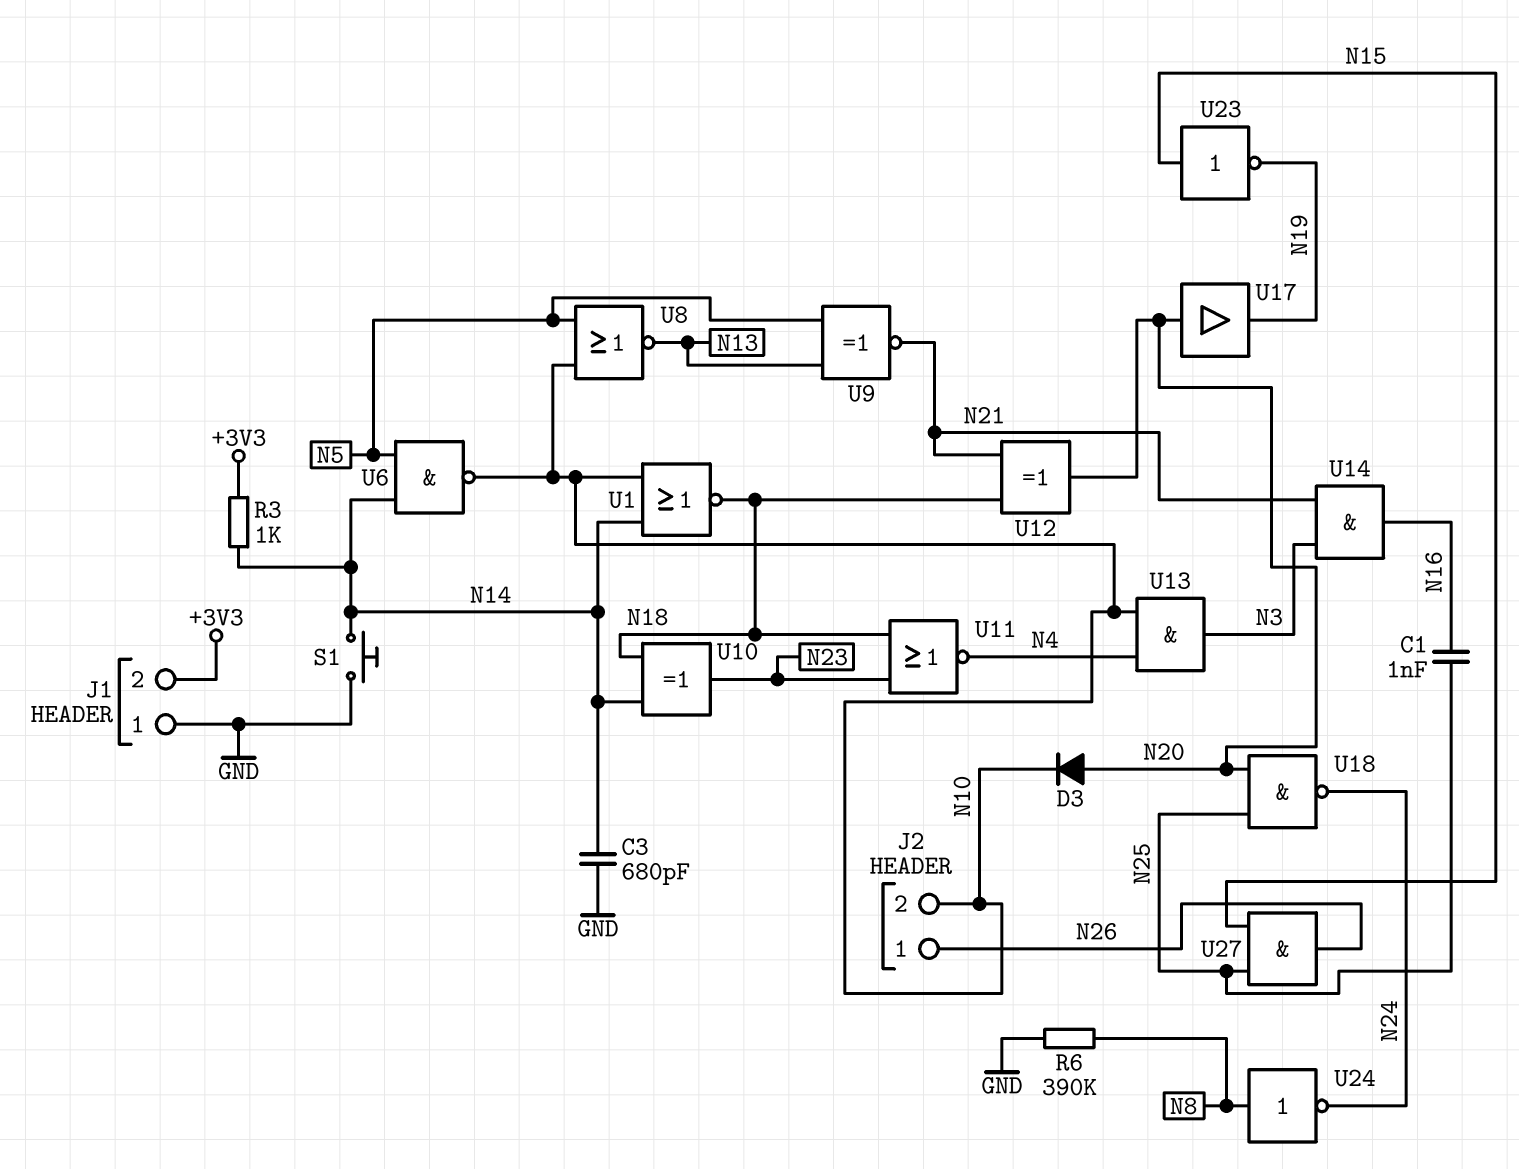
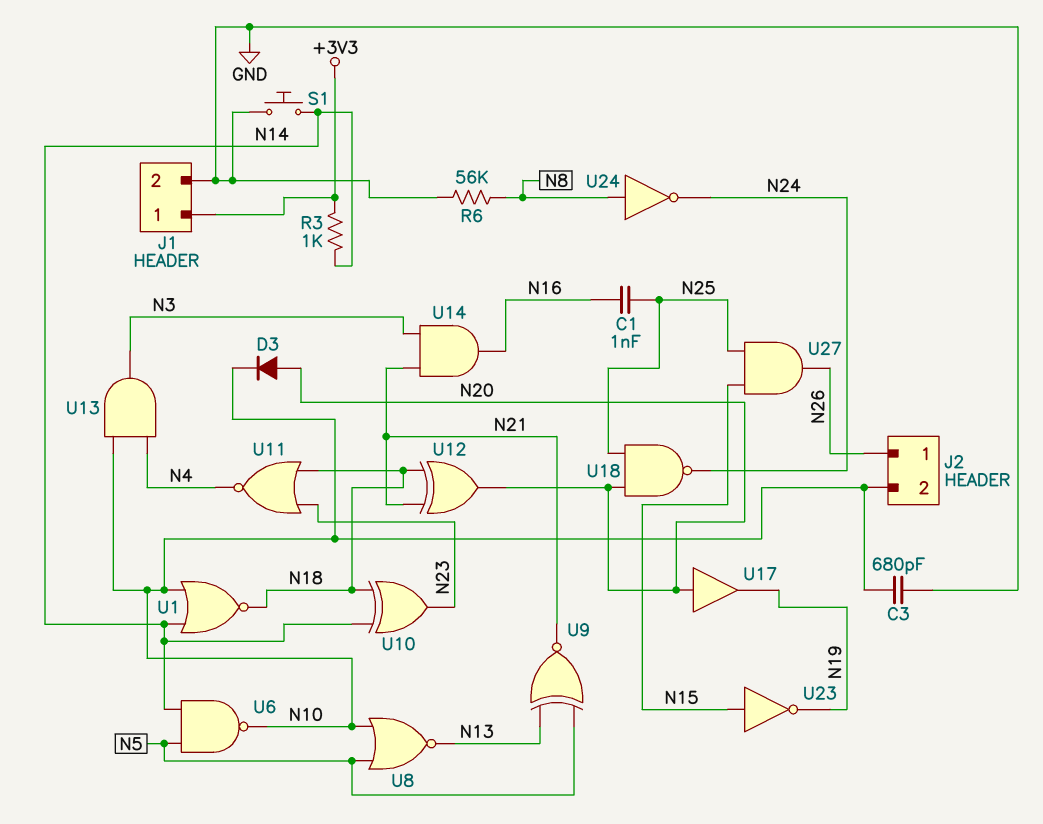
C3: 680pF (GND, N14) -> 680pF (GND, N10)
J1 pin 1: GND -> +3V3
J1 pin 2: +3V3 -> GND
R6: 390k (GND, N8) -> 56k (GND, N8)

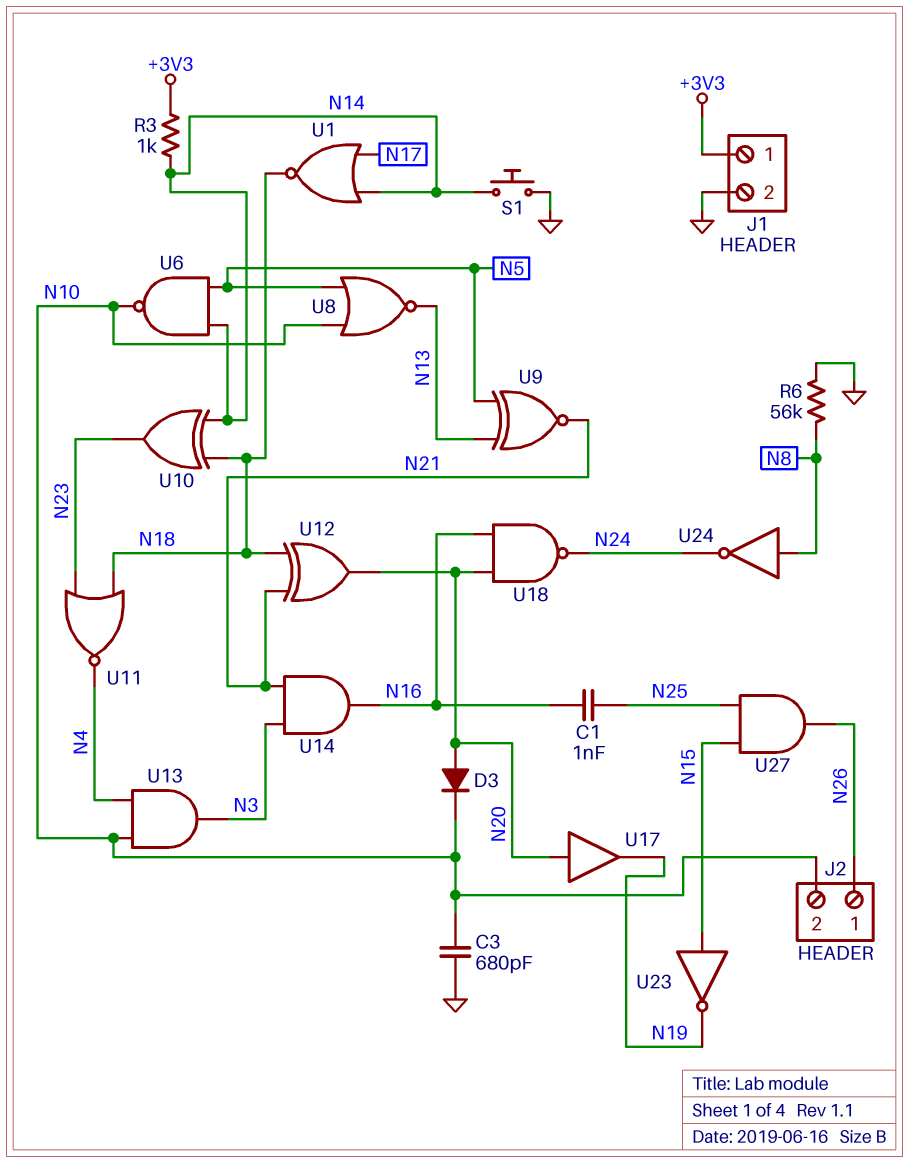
U1: NOR (in N10, in N14, out N18) -> NOR (in N14, in N17, out N18)
U18: NAND (in N20, in N25, out N24) -> NAND (in N16, in N20, out N24)

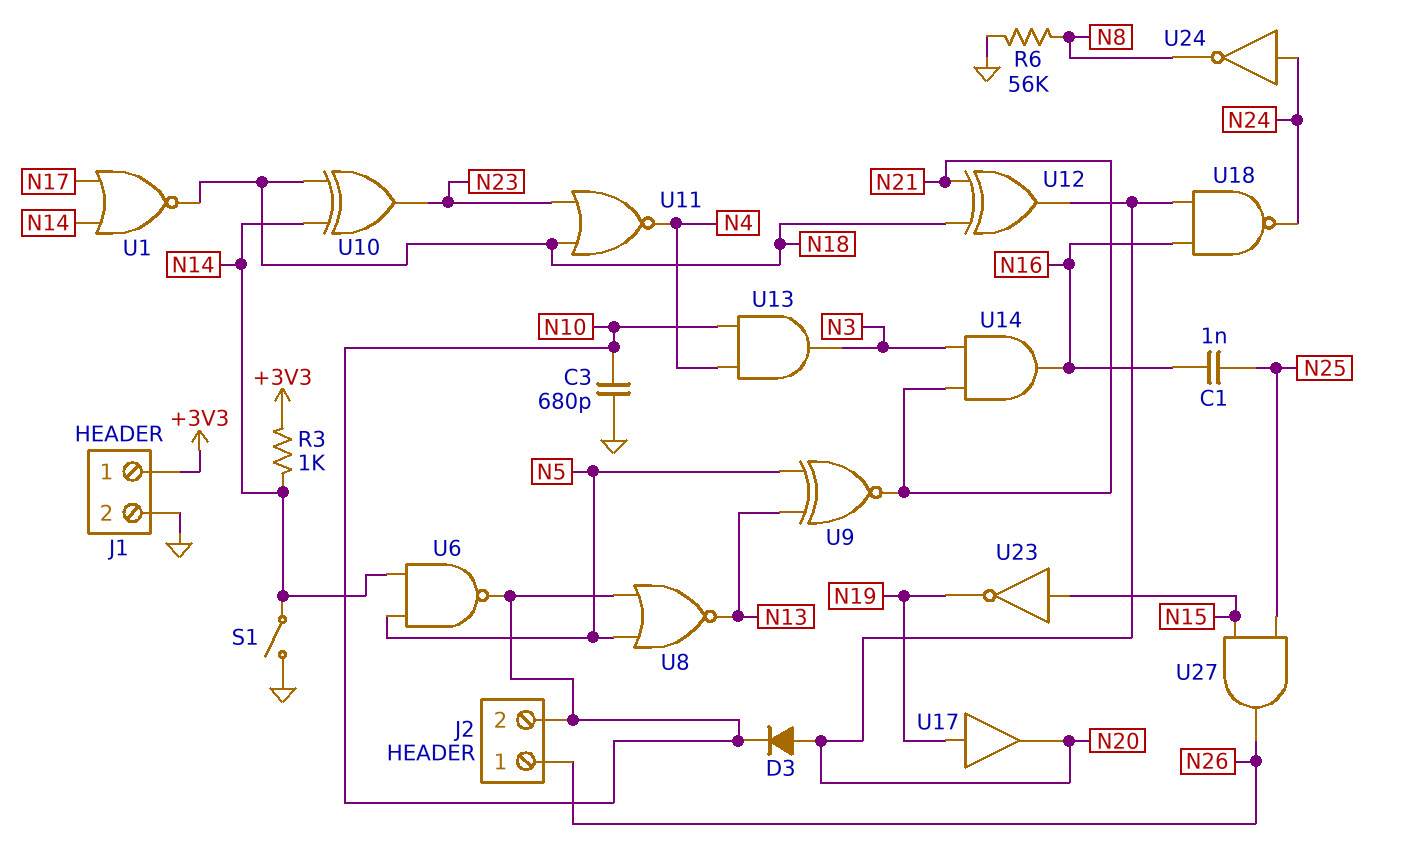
S1: button (GND, N14) -> switch (GND, N14)
U17: buffer (in N20, out N19) -> buffer (in N19, out N20)
U24: NOT (in N8, out N24) -> NOT (in N24, out N8)

